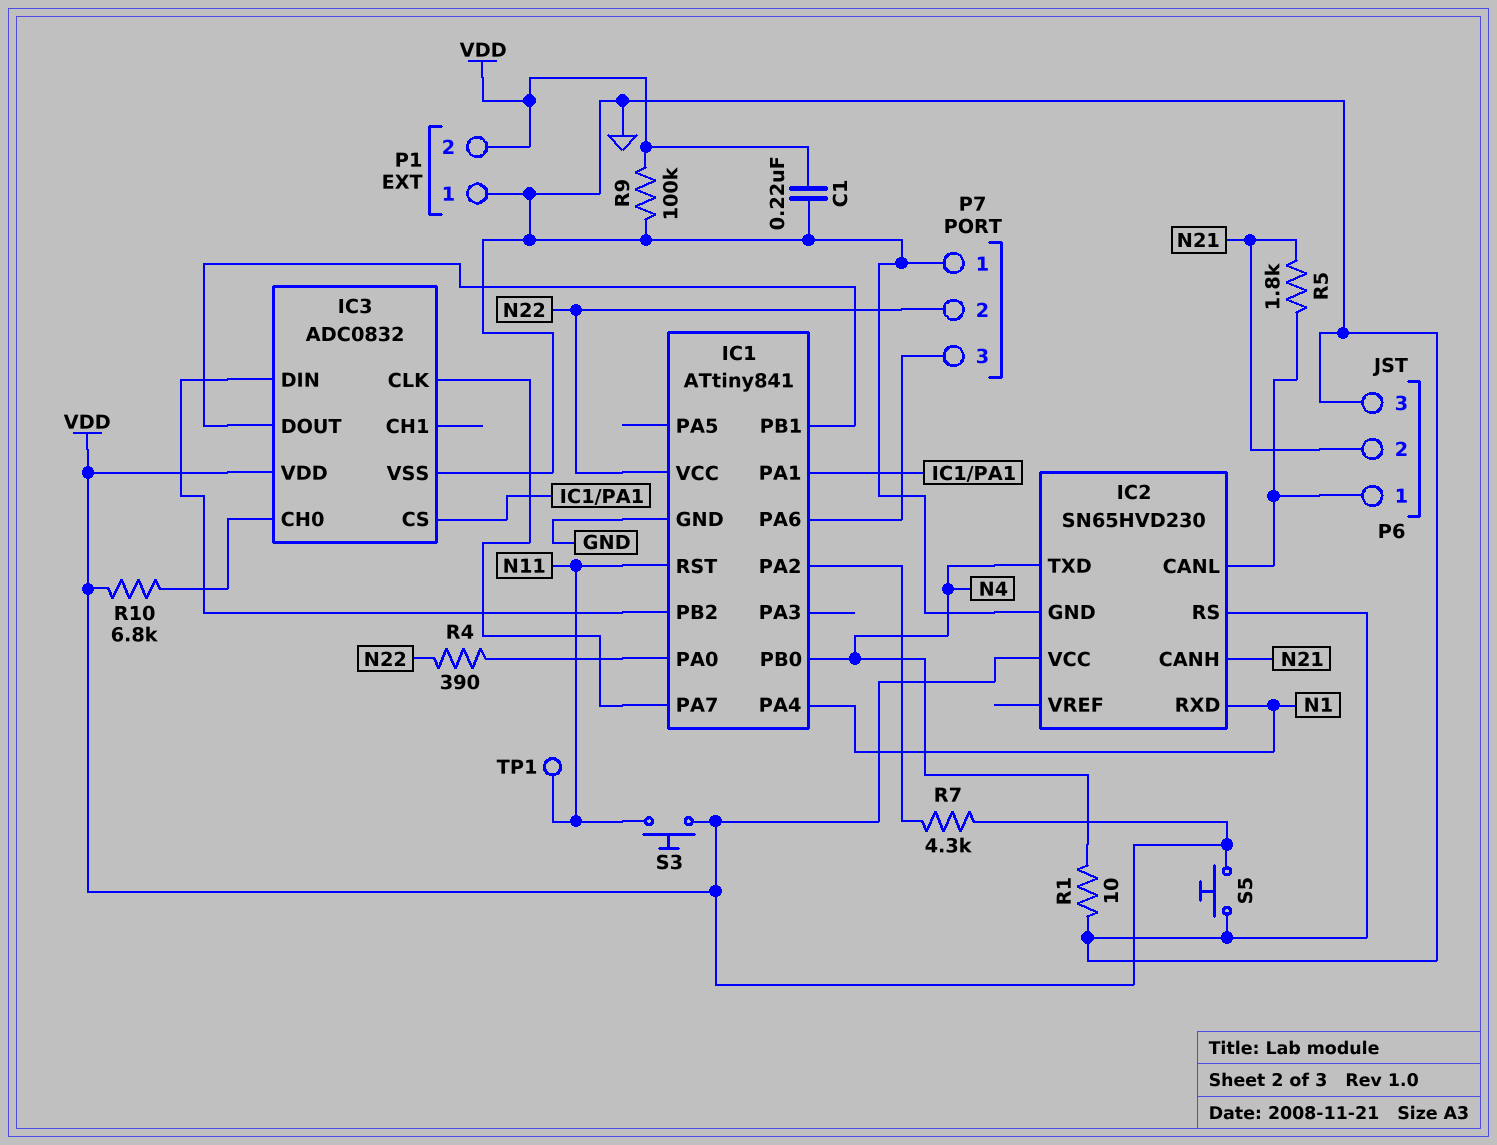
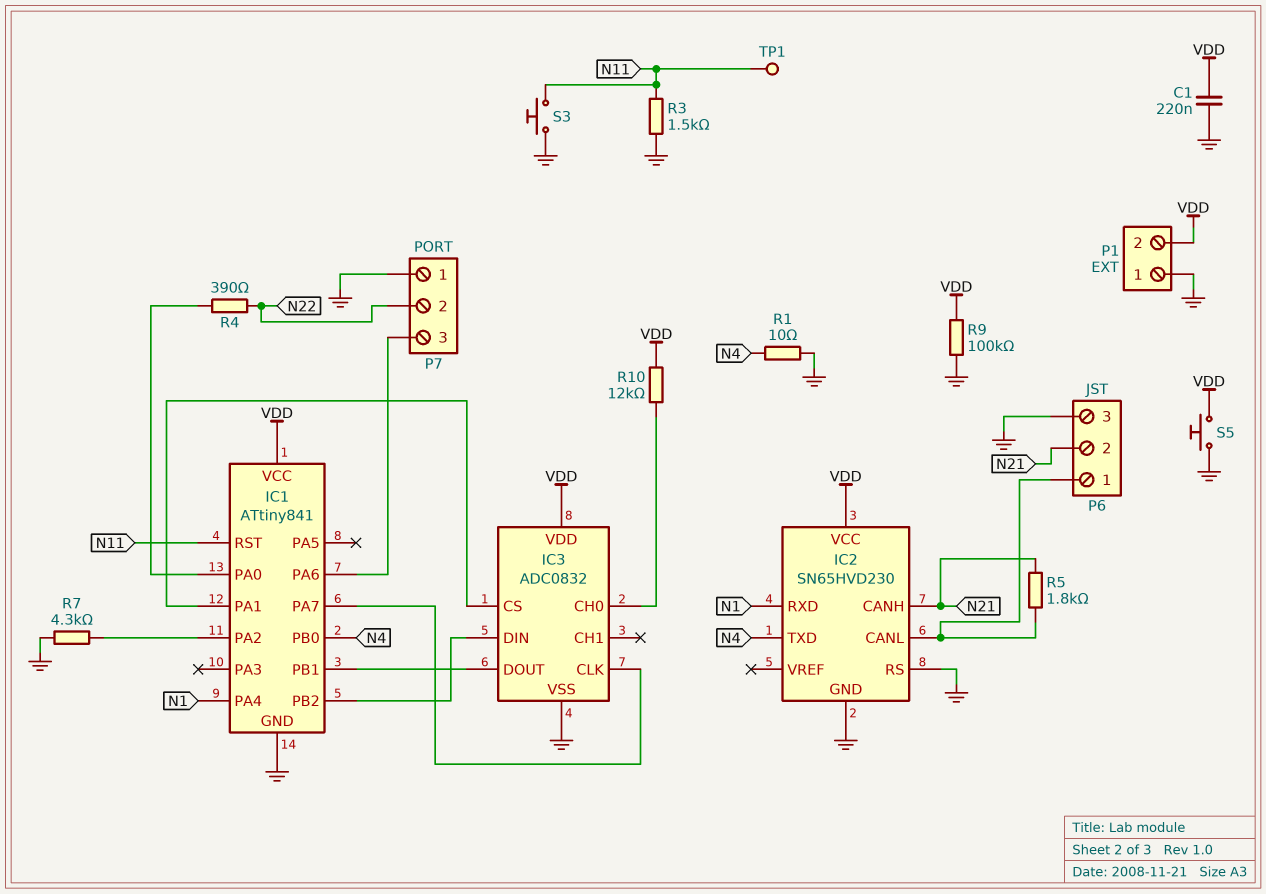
IC1 pin VCC: N22 -> VDD
R3: none -> 1.5k (GND, N11)
R7: 4.3k (IC1/PA2, VDD) -> 4.3k (GND, IC1/PA2)
R10: 6.8k (IC3/CH0, VDD) -> 12k (IC3/CH0, VDD)
S3: button (N11, VDD) -> button (GND, N11)

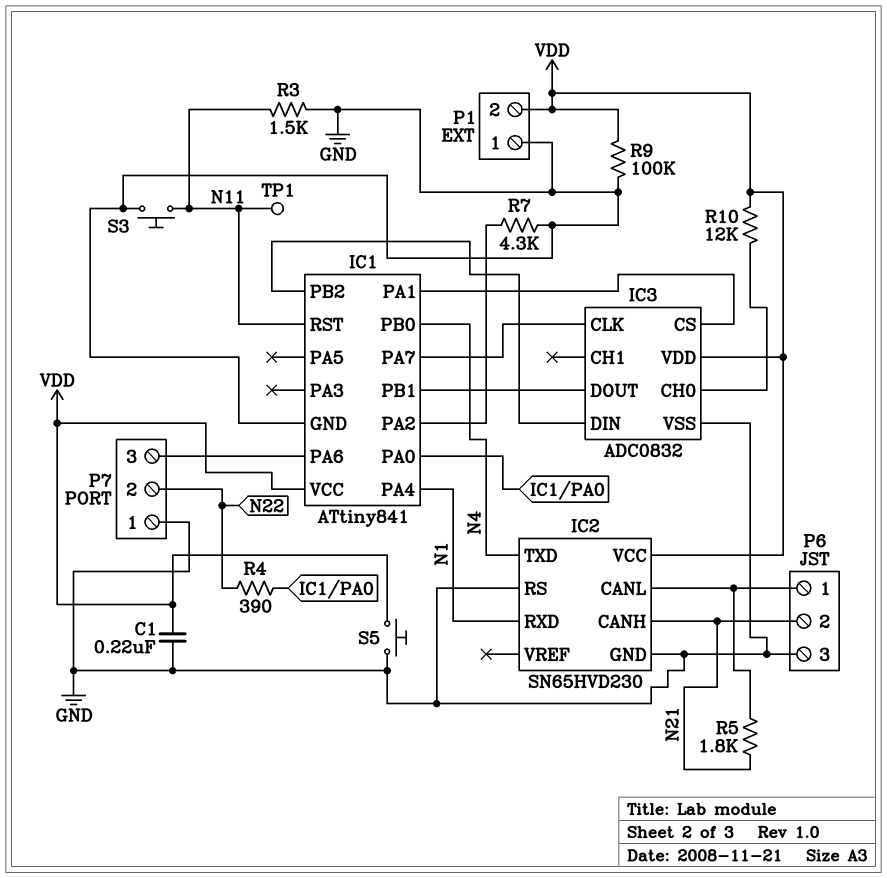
R1: 10 (GND, N4) -> none

